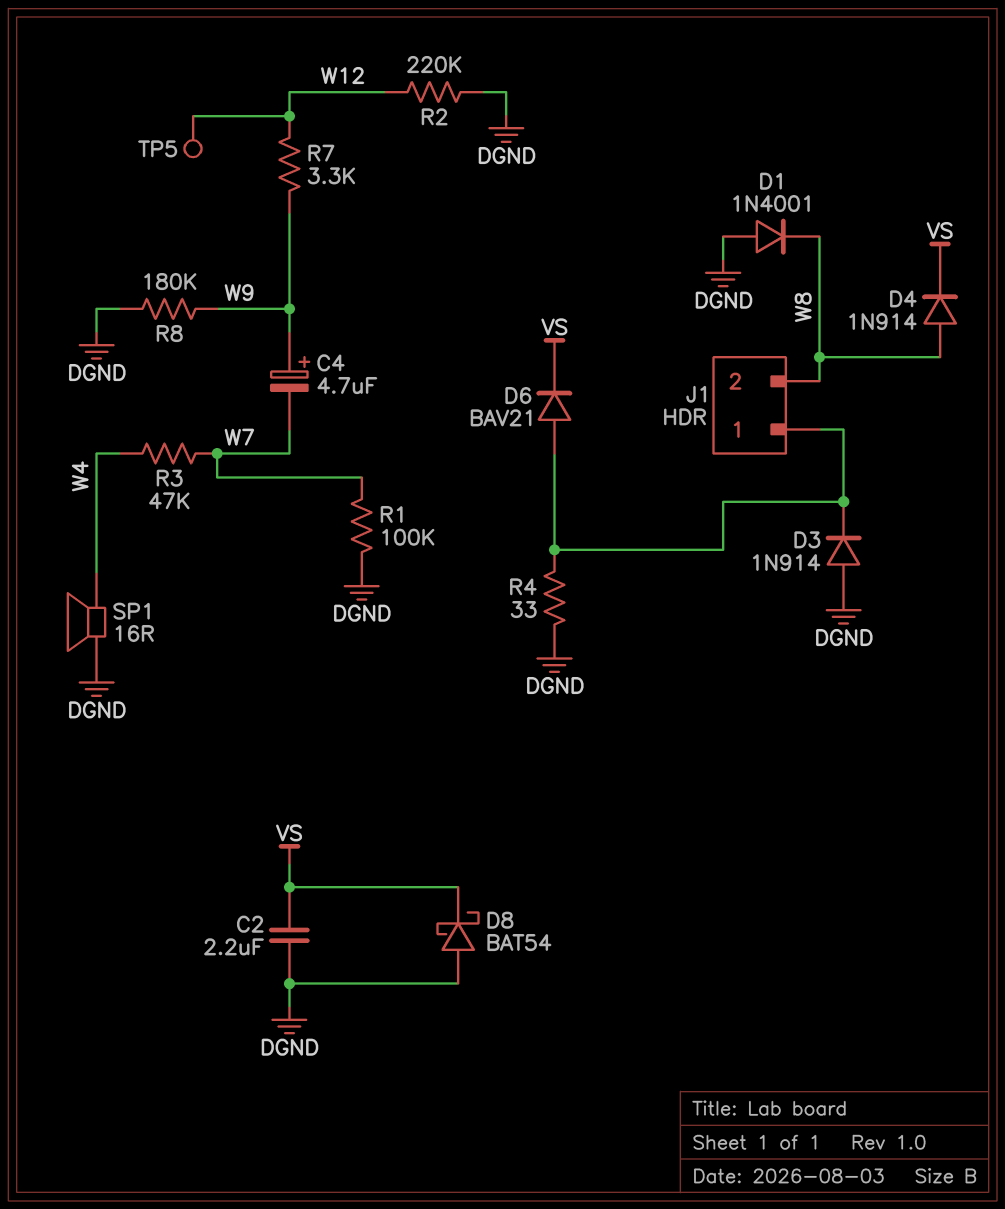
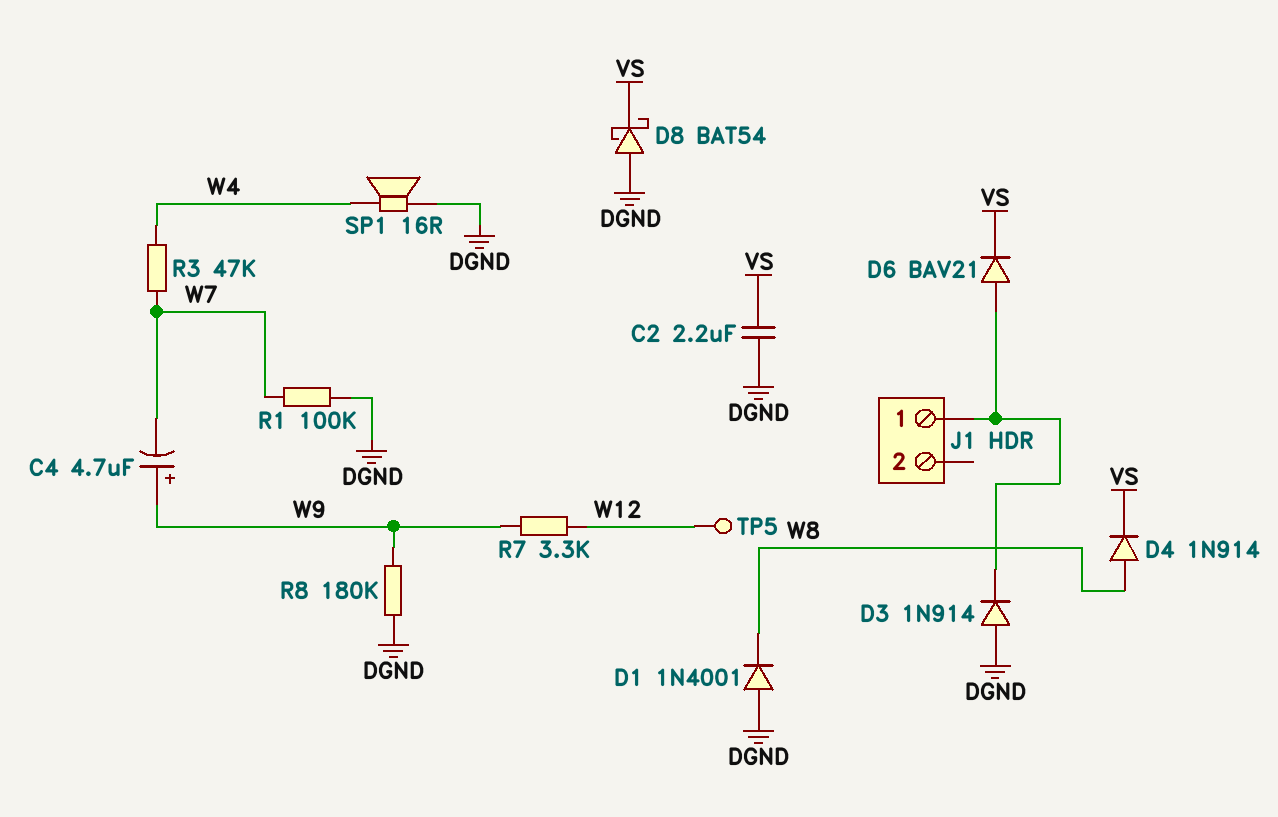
J1 pin 2: W8 -> none
R2: 220k (DGND, W12) -> none
R4: 33 (DGND, J1/1) -> none

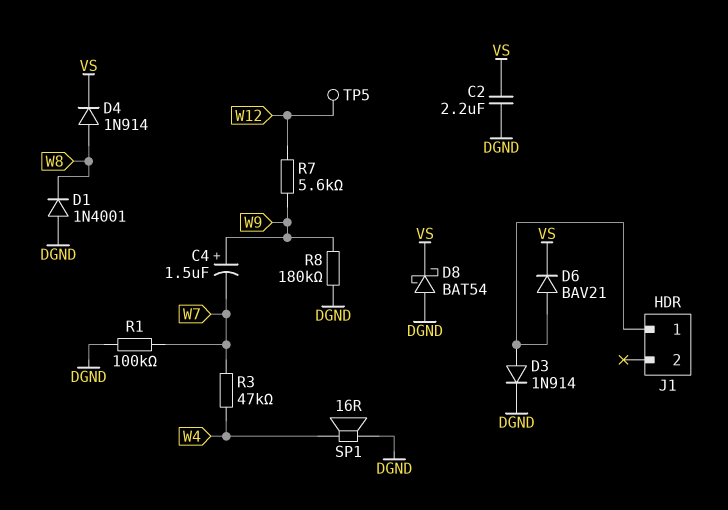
C4: 4.7uF (plus W9, minus W7) -> 1.5uF (plus W9, minus W7)
D3: diode 1N914 (A DGND, K J1/1) -> diode 1N914 (A J1/1, K DGND)
R7: 3.3k (W9, W12) -> 5.6k (W9, W12)

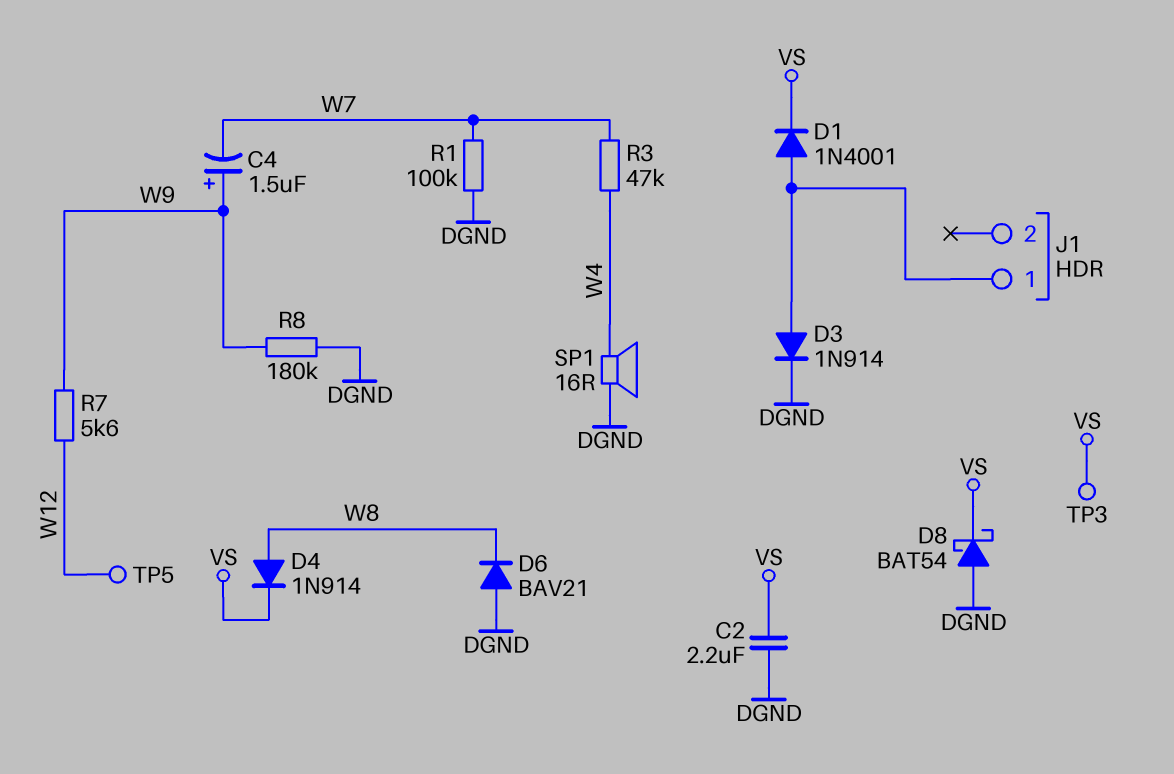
D1: diode 1N4001 (A DGND, K W8) -> diode 1N4001 (A J1/1, K VS)
D6: diode BAV21 (A J1/1, K VS) -> diode BAV21 (A DGND, K W8)
TP3: none -> test point (VS)

